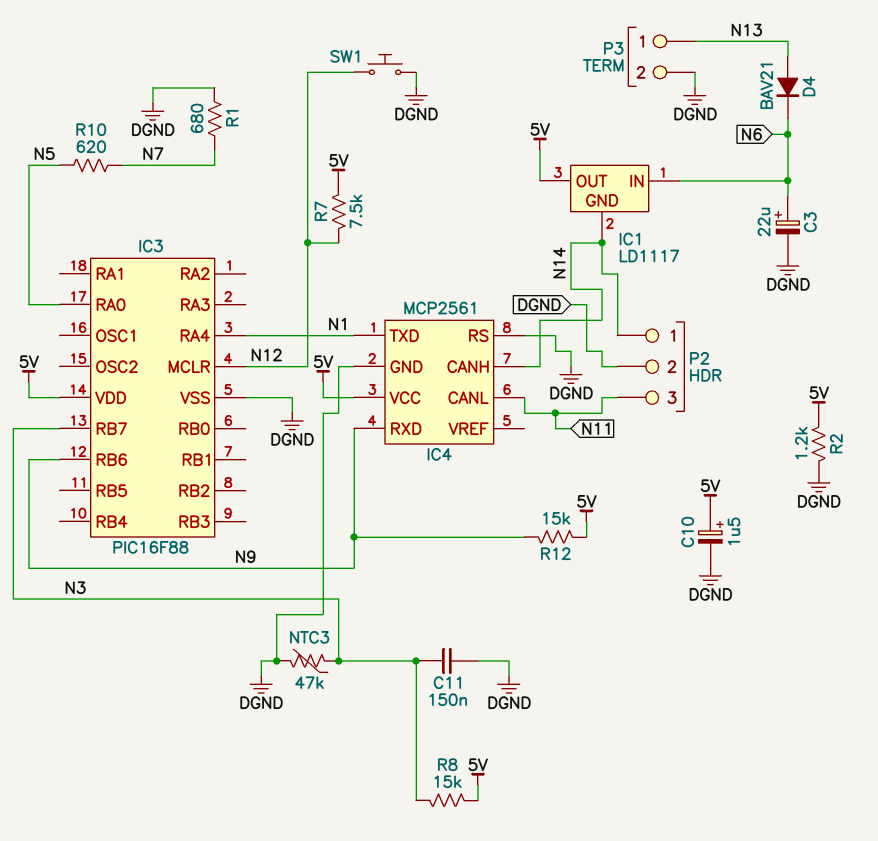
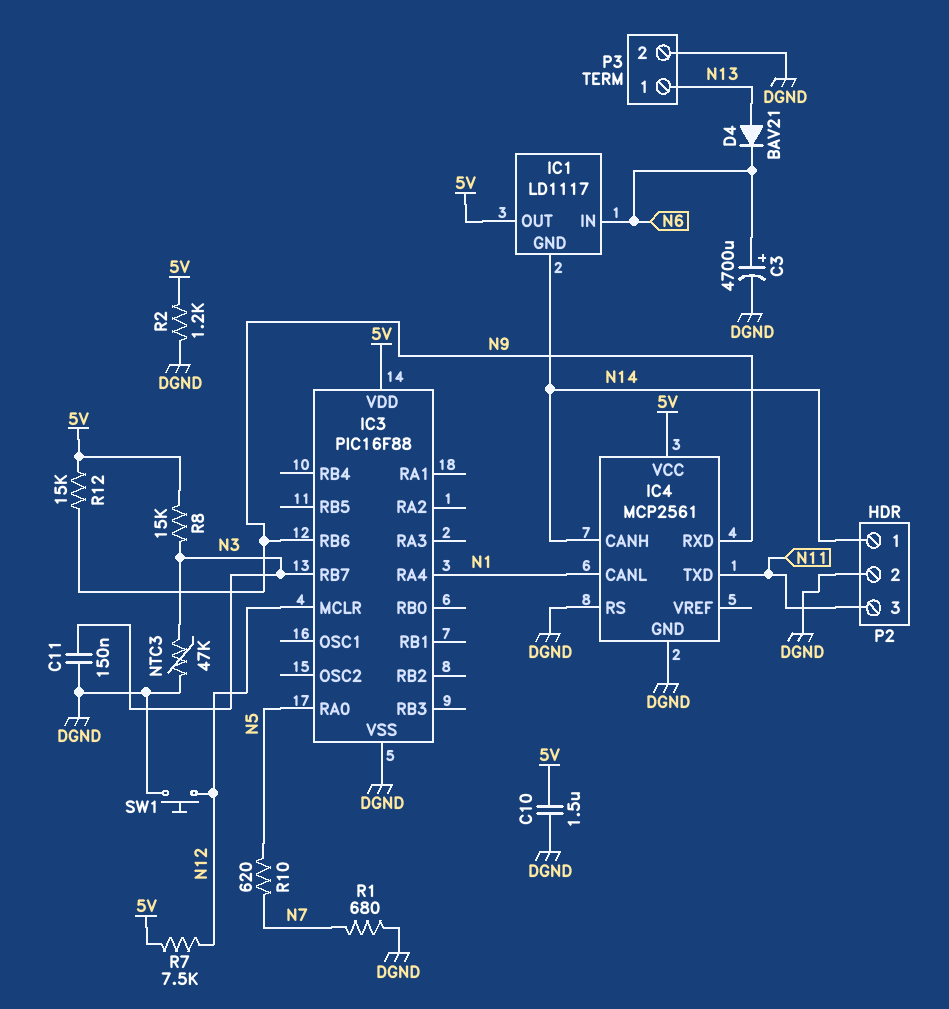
C3: 22uF (plus N6, minus DGND) -> 4700uF (plus N6, minus DGND)
C10: 1.5uF (plus 5V, minus DGND) -> 1.5uF (5V, DGND)
IC4 pin CANL: N11 -> N1
IC4 pin TXD: N1 -> N11

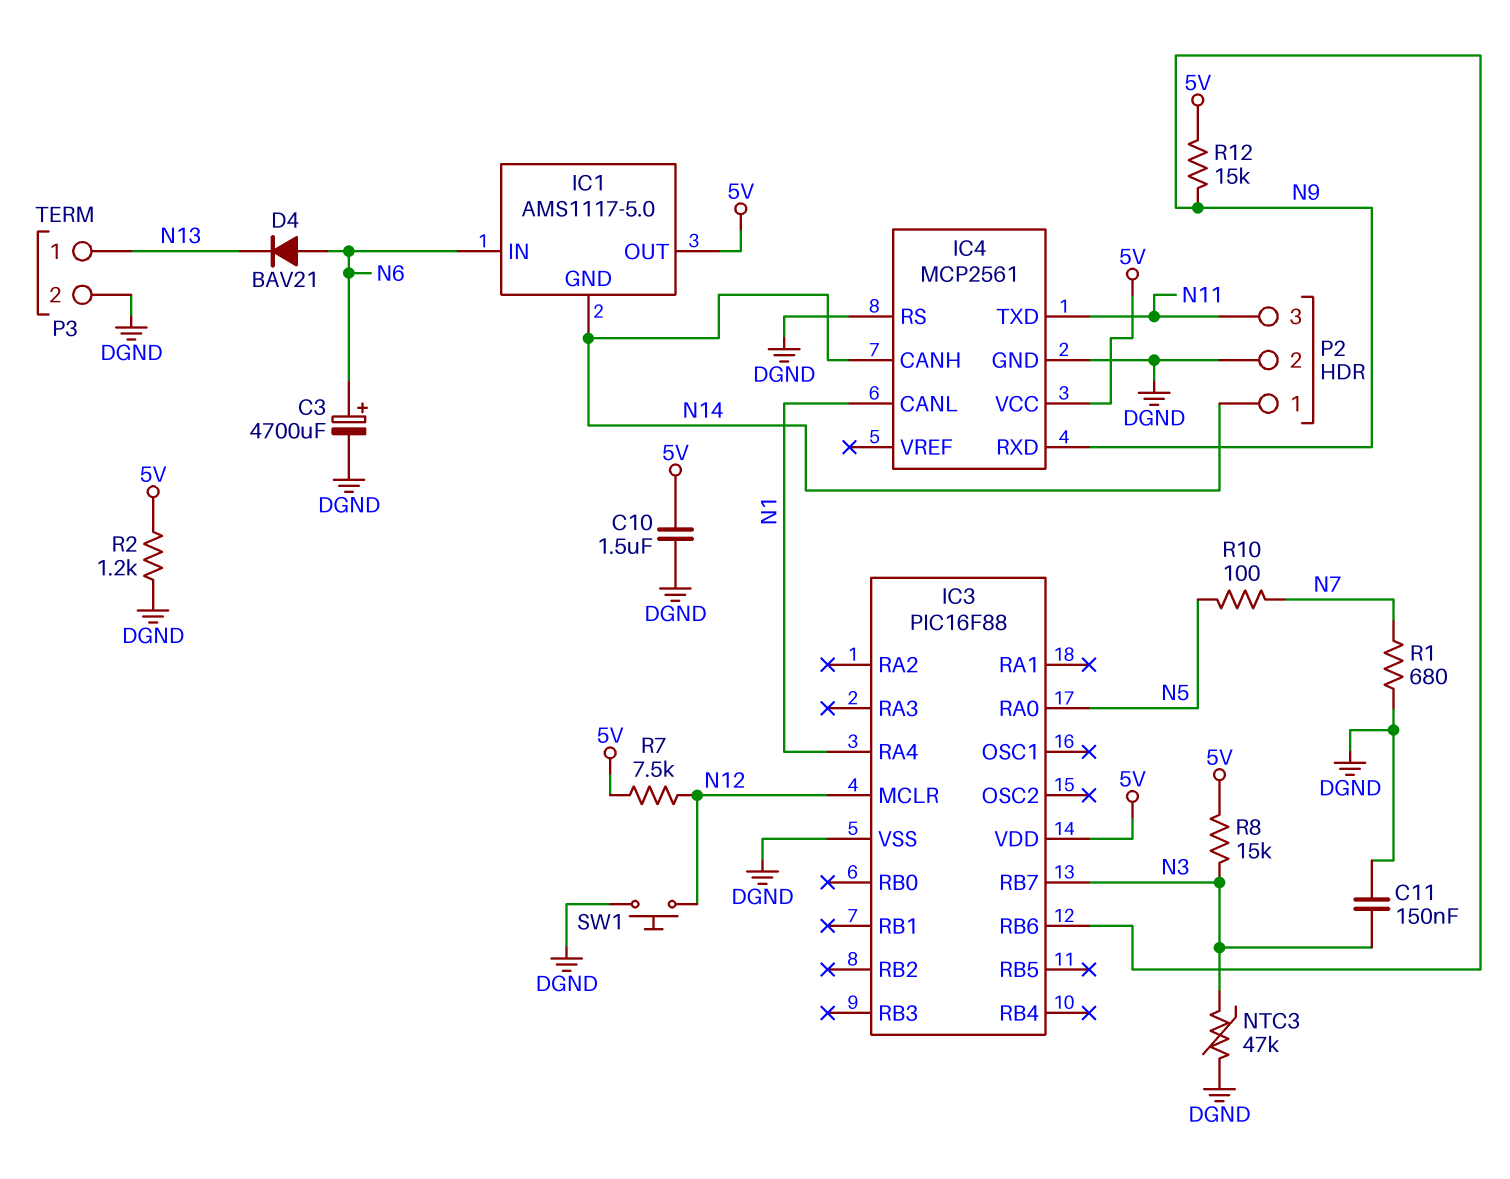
D4: diode BAV21 (A N13, K N6) -> diode BAV21 (A N6, K N13)
IC1: LD1117 -> AMS1117-5.0
R10: 620 (N5, N7) -> 100 (N5, N7)

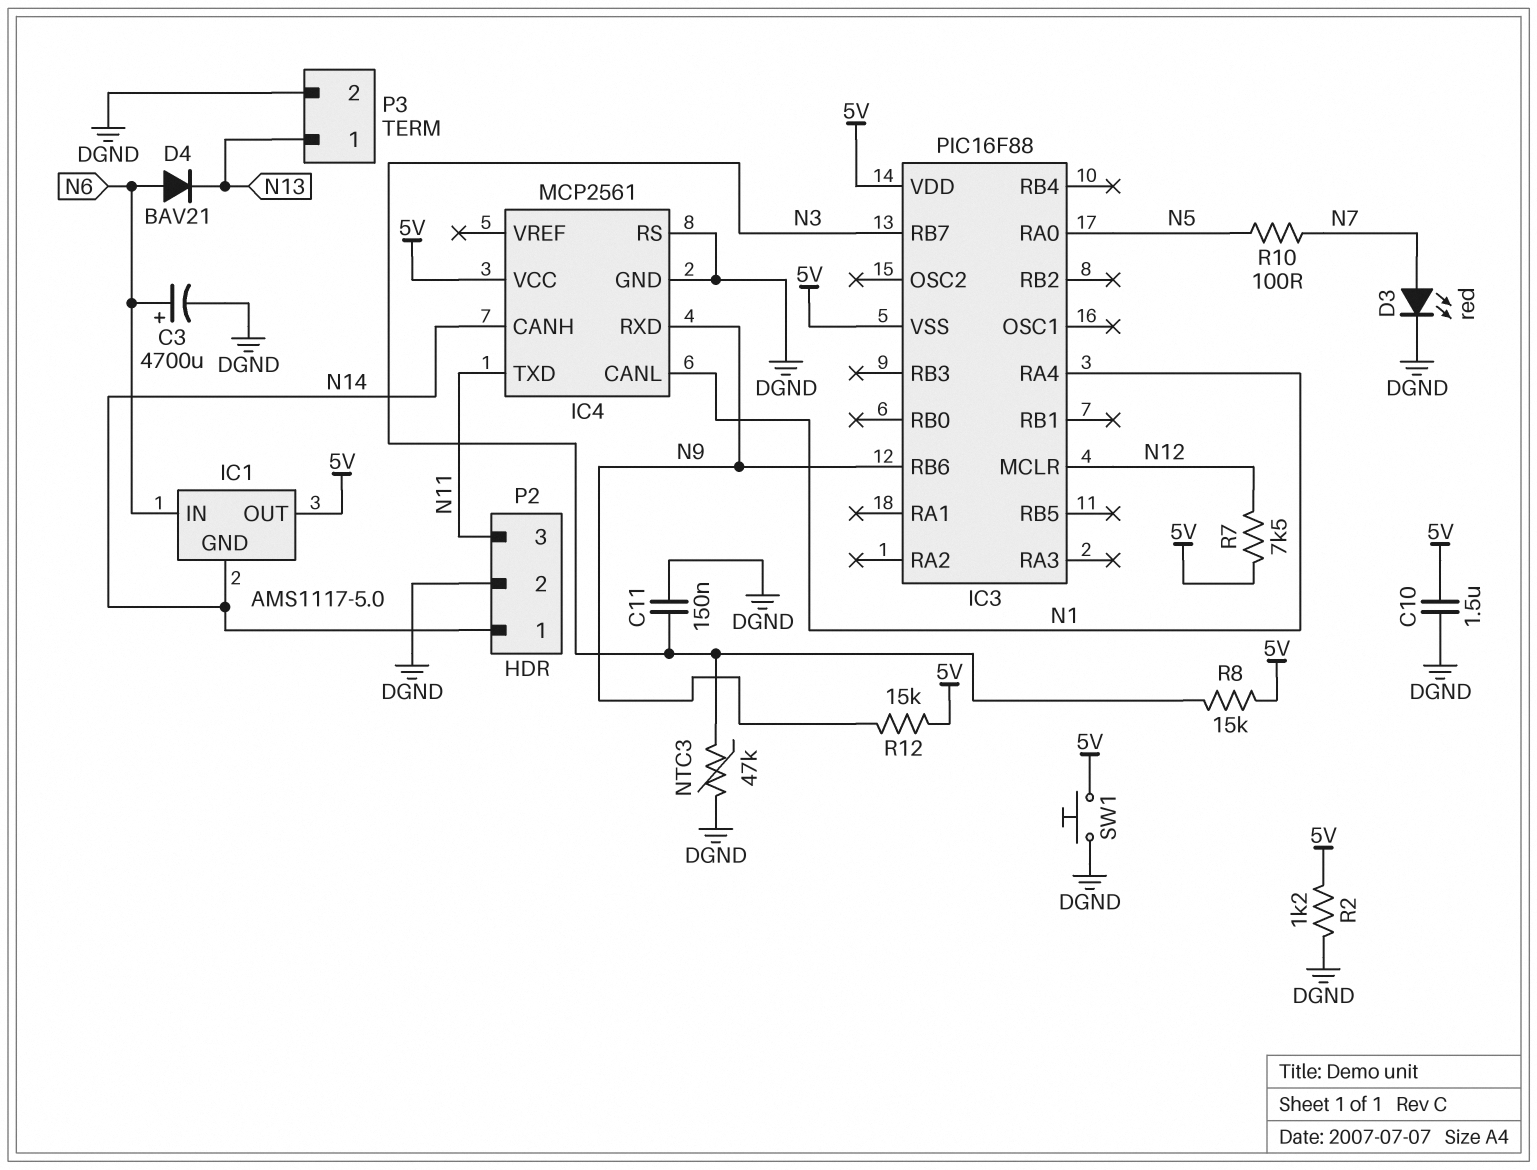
D3: none -> LED red (A N7, K DGND)
IC3 pin VSS: DGND -> 5V
R1: 680 (DGND, N7) -> none
SW1: button (DGND, N12) -> button (5V, DGND)

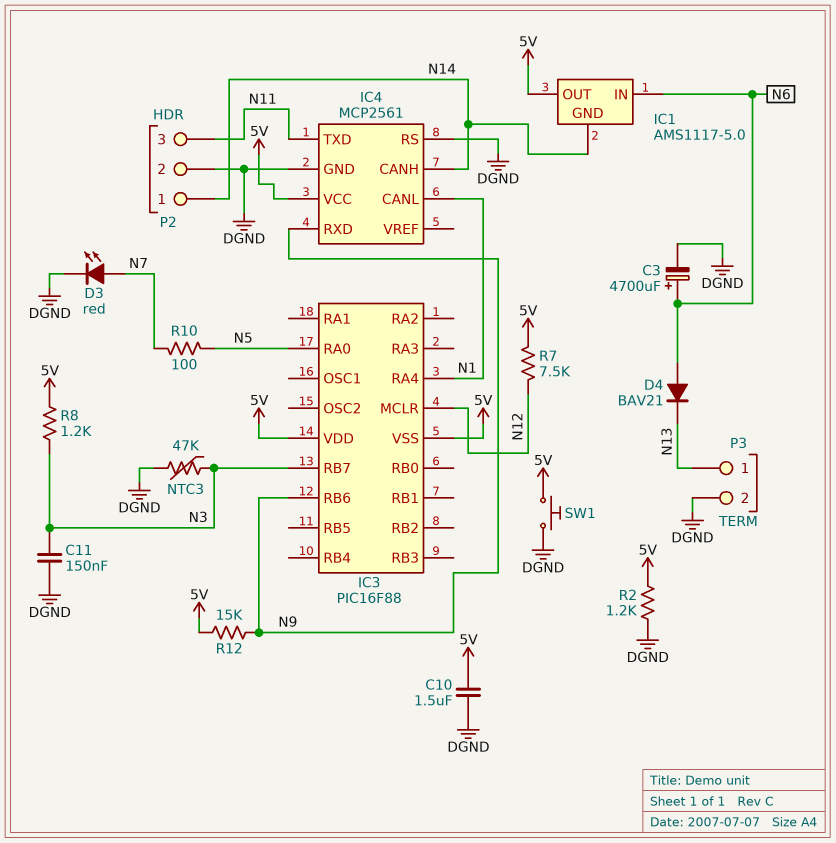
R8: 15k (5V, N3) -> 1.2k (5V, N3)

